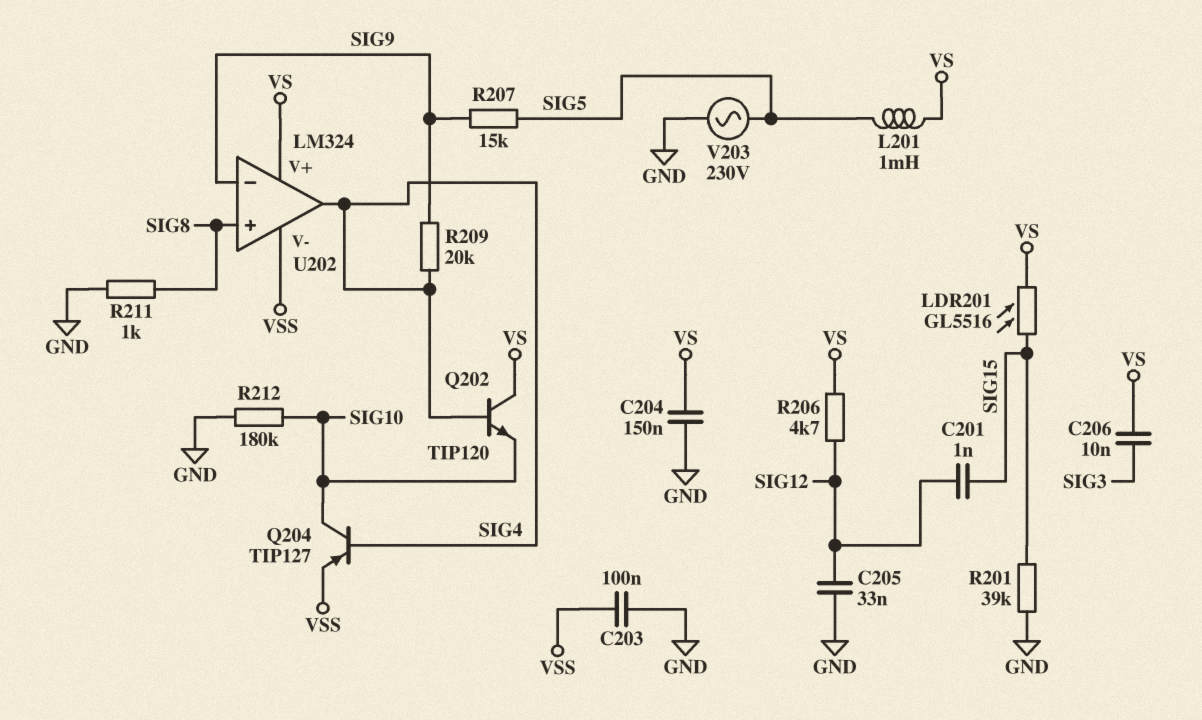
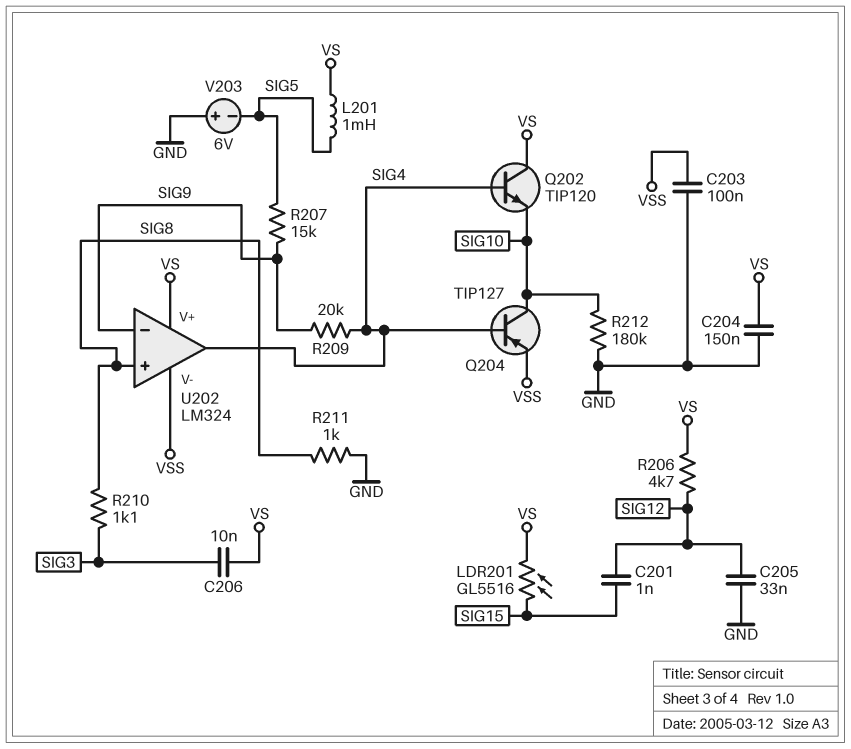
R201: 39k (GND, SIG15) -> none
R210: none -> 1.1k (SIG3, SIG8)
V203: AC 230V (GND, SIG5) -> 6V (plus GND, minus SIG5)

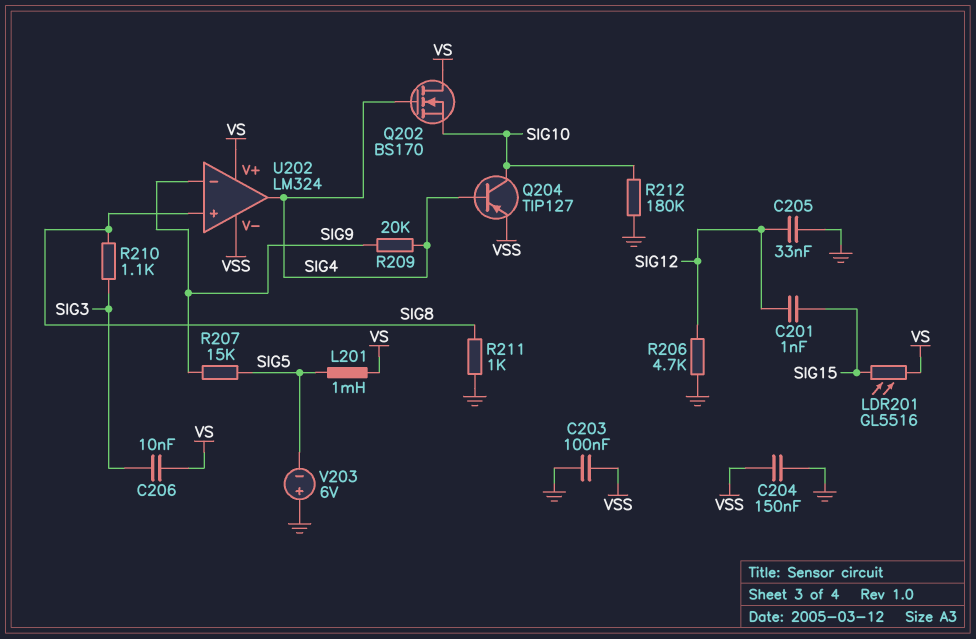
C204: 150nF (GND, VS) -> 150nF (GND, VSS)
Q202: NPN TIP120 (B SIG4, C VS, E SIG10) -> NMOS BS170 (G SIG4, D VS, S SIG10)
R206: 4.7k (SIG12, VS) -> 4.7k (GND, SIG12)

